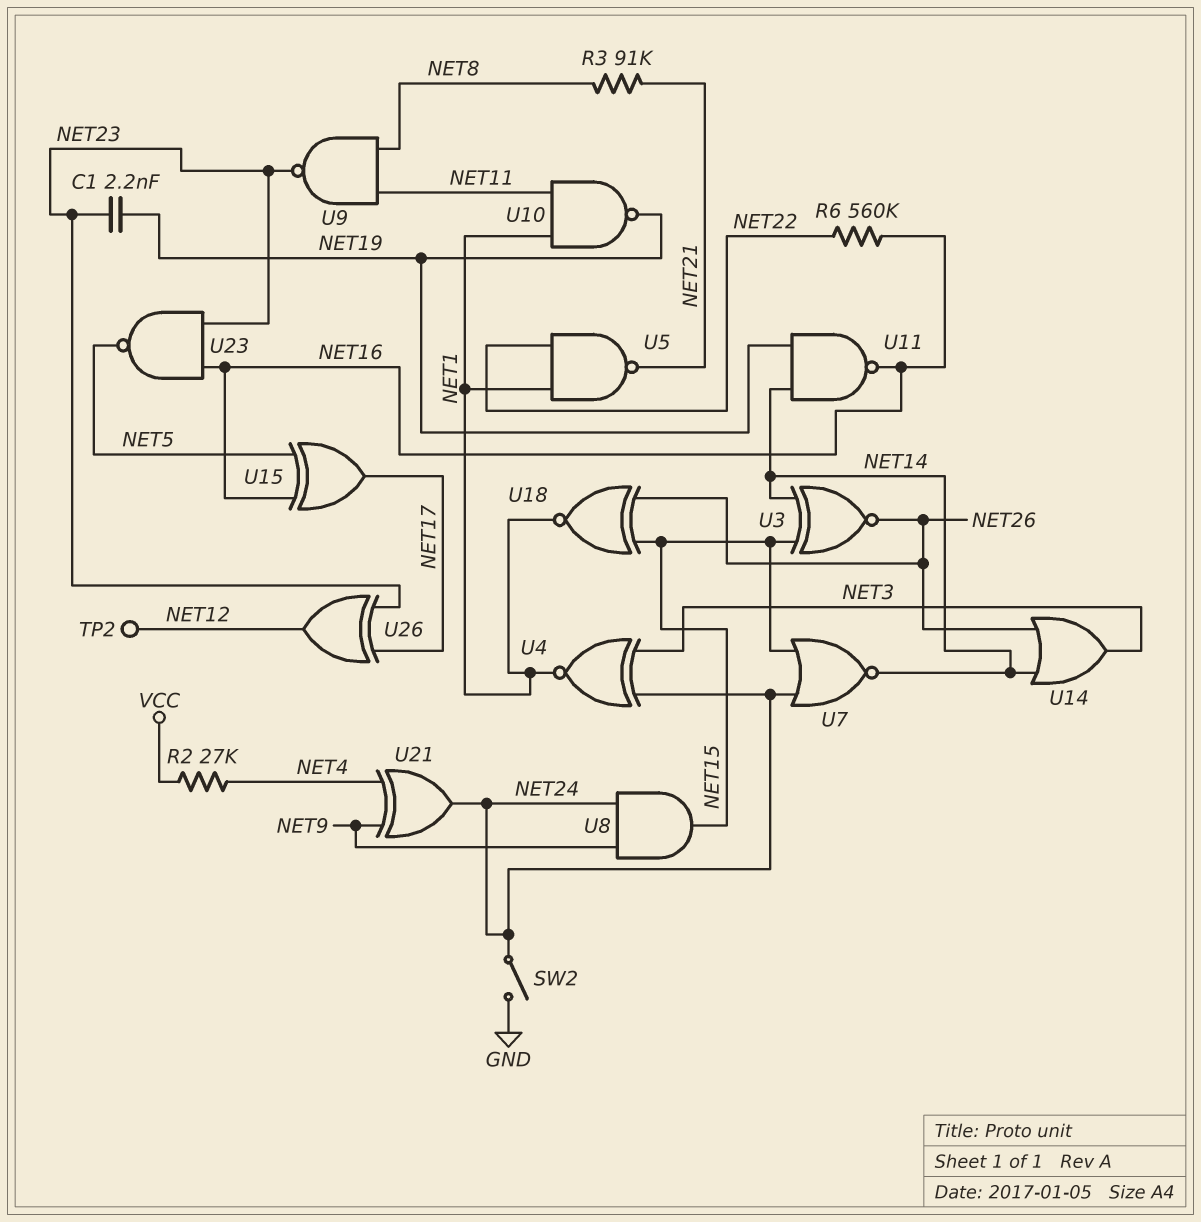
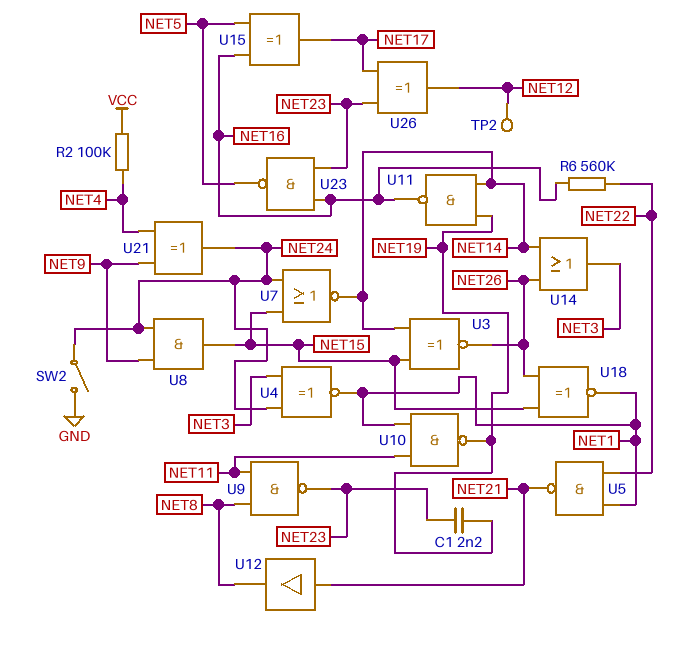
R2: 27k (NET4, VCC) -> 100k (NET4, VCC)
R3: 91k (NET8, NET21) -> none
U12: none -> buffer (in NET21, out NET8)

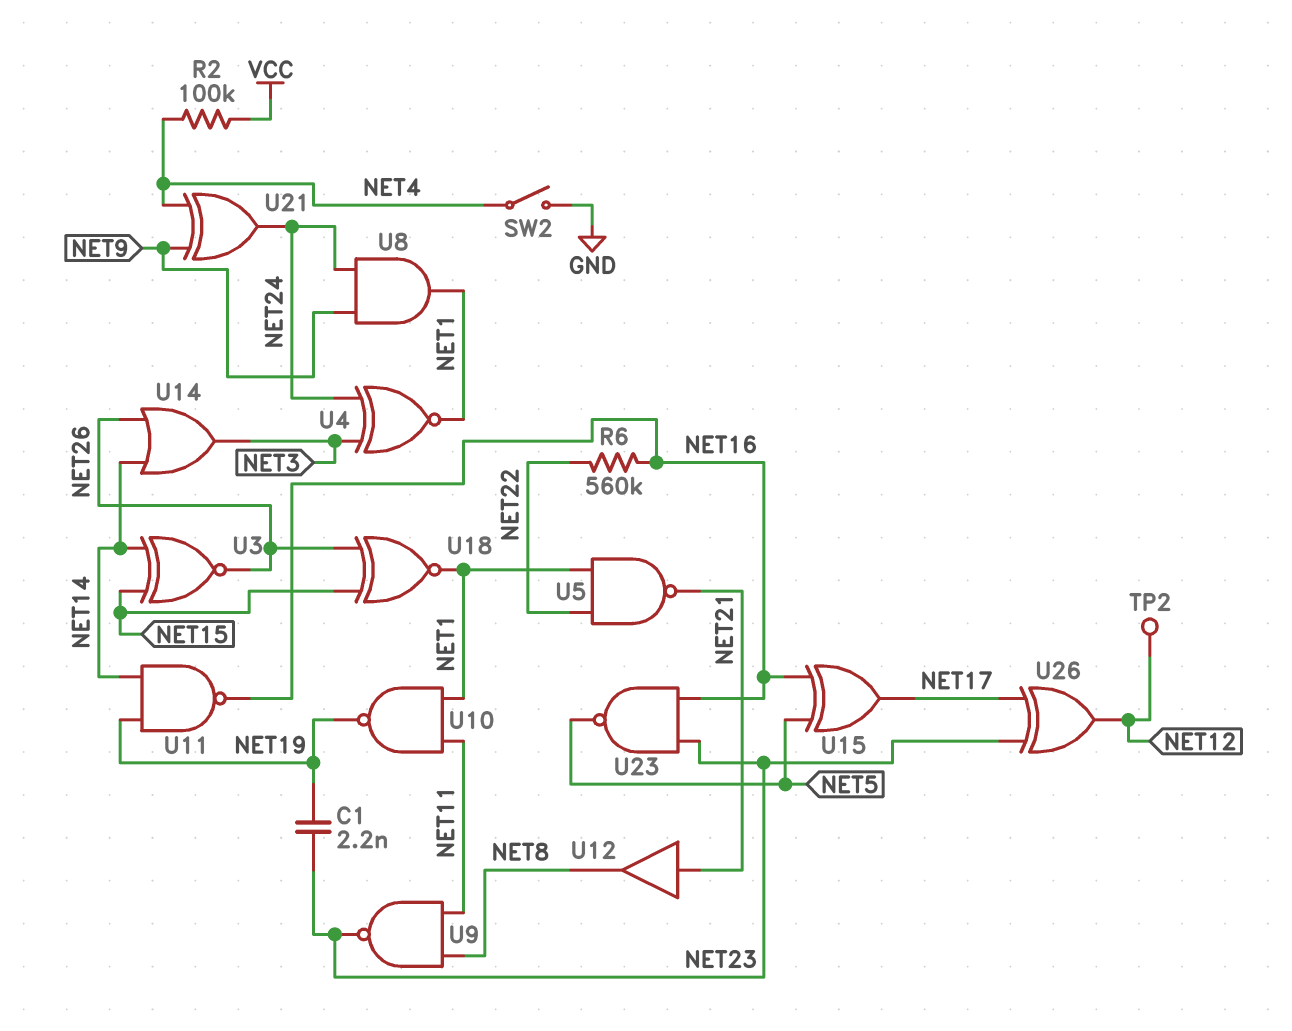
SW2: switch (GND, NET24) -> switch (GND, NET4)
U7: NOR (in NET15, in NET24, out NET14) -> none
U8: AND (in NET9, in NET24, out NET15) -> AND (in NET9, in NET24, out NET1)

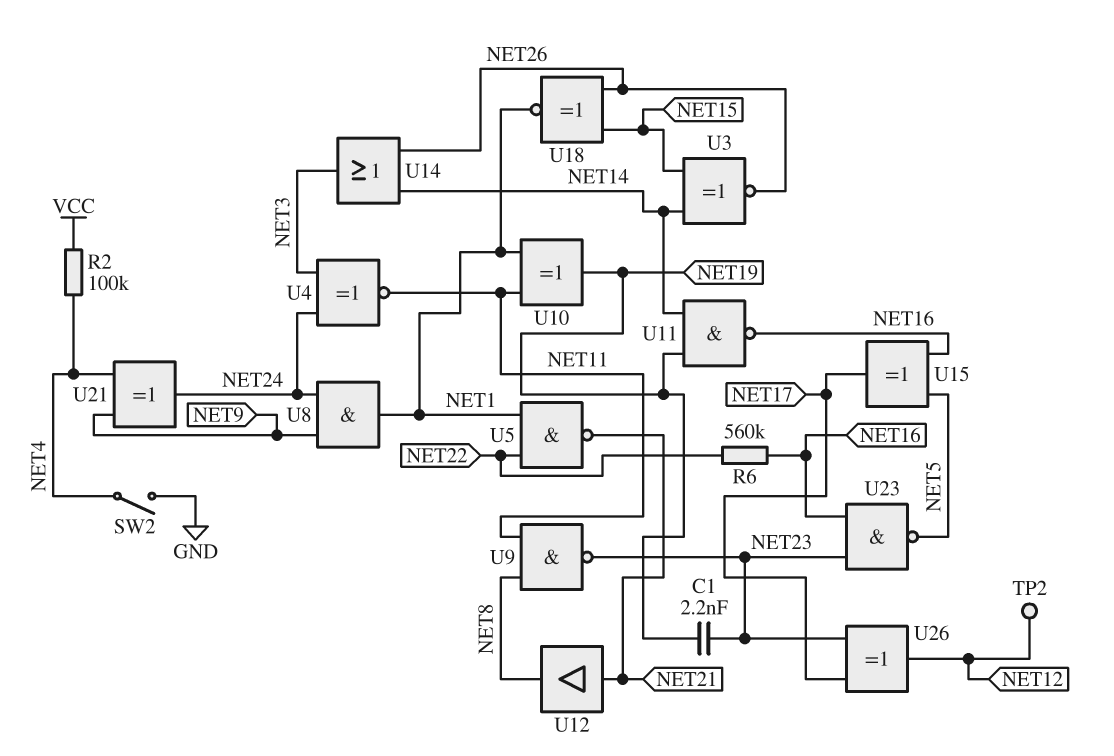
U4: XNOR (in NET3, in NET24, out NET1) -> XNOR (in NET3, in NET24, out NET11)
U10: NAND (in NET1, in NET11, out NET19) -> XOR (in NET1, in NET11, out NET19)

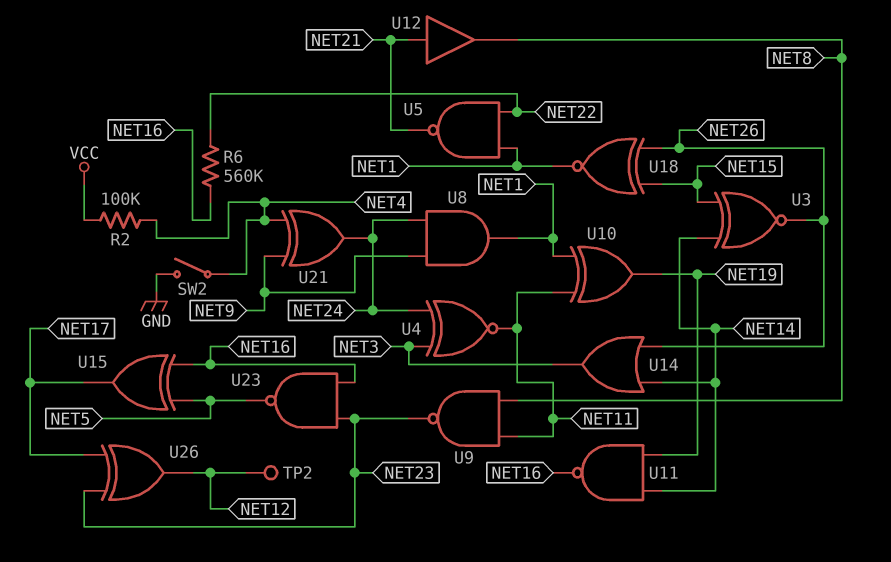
C1: 2.2nF (NET19, NET23) -> none

